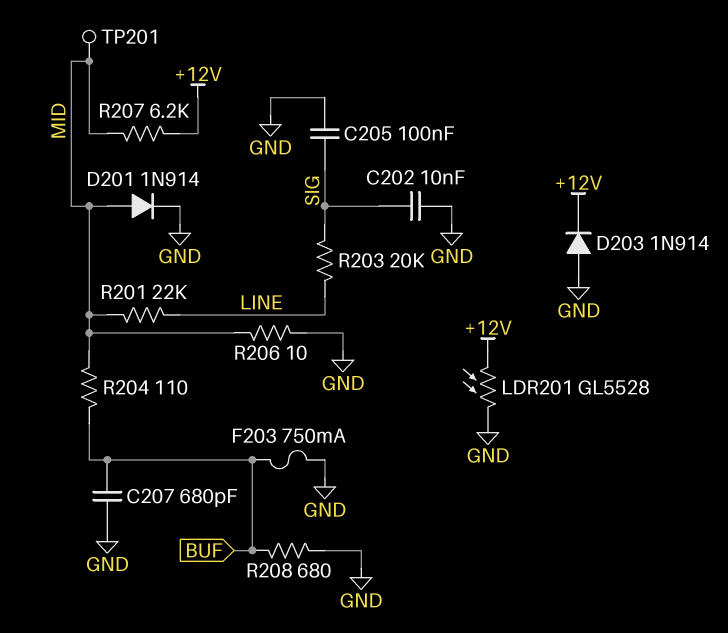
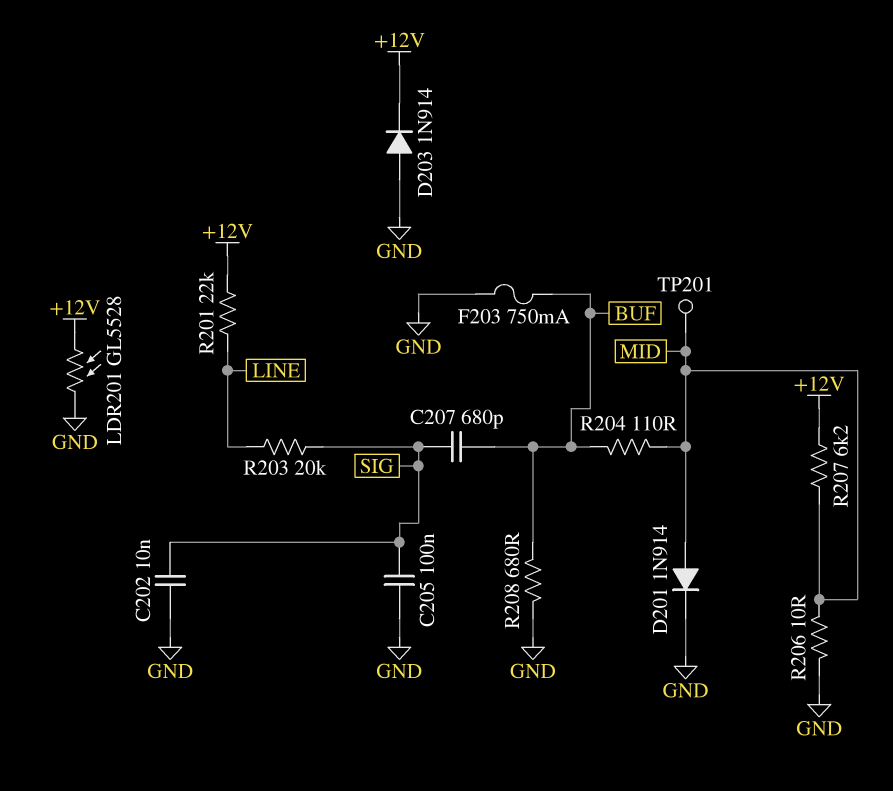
C207: 680pF (BUF, GND) -> 680pF (BUF, SIG)
R201: 22k (LINE, MID) -> 22k (+12V, LINE)

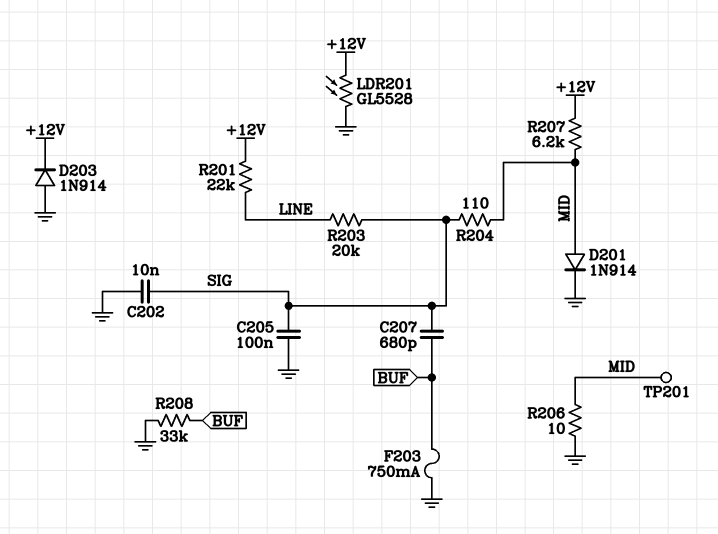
R204: 110 (BUF, MID) -> 110 (MID, SIG)
R208: 680 (BUF, GND) -> 33k (BUF, GND)

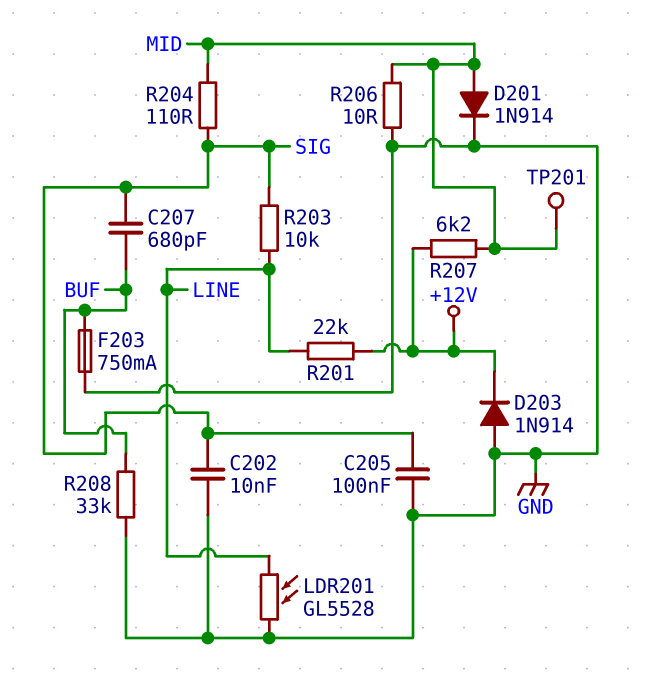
LDR201: GL5528 (+12V, GND) -> GL5528 (GND, LINE)
R203: 20k (LINE, SIG) -> 10k (LINE, SIG)

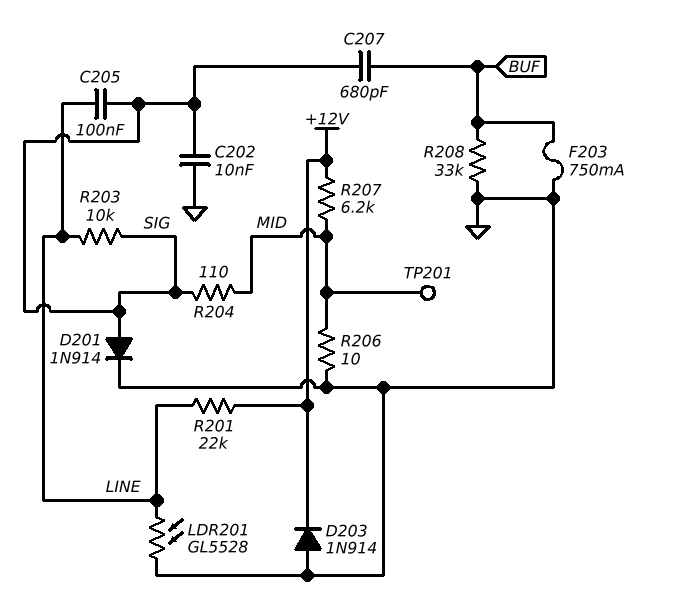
C205: 100nF (GND, SIG) -> 100nF (LINE, SIG)
D201: diode 1N914 (A MID, K GND) -> diode 1N914 (A SIG, K GND)

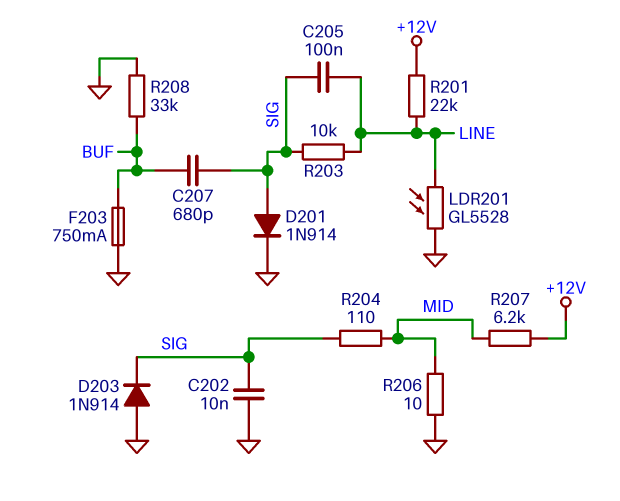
D203: diode 1N914 (A GND, K +12V) -> diode 1N914 (A GND, K SIG)
TP201: test point (MID) -> none

